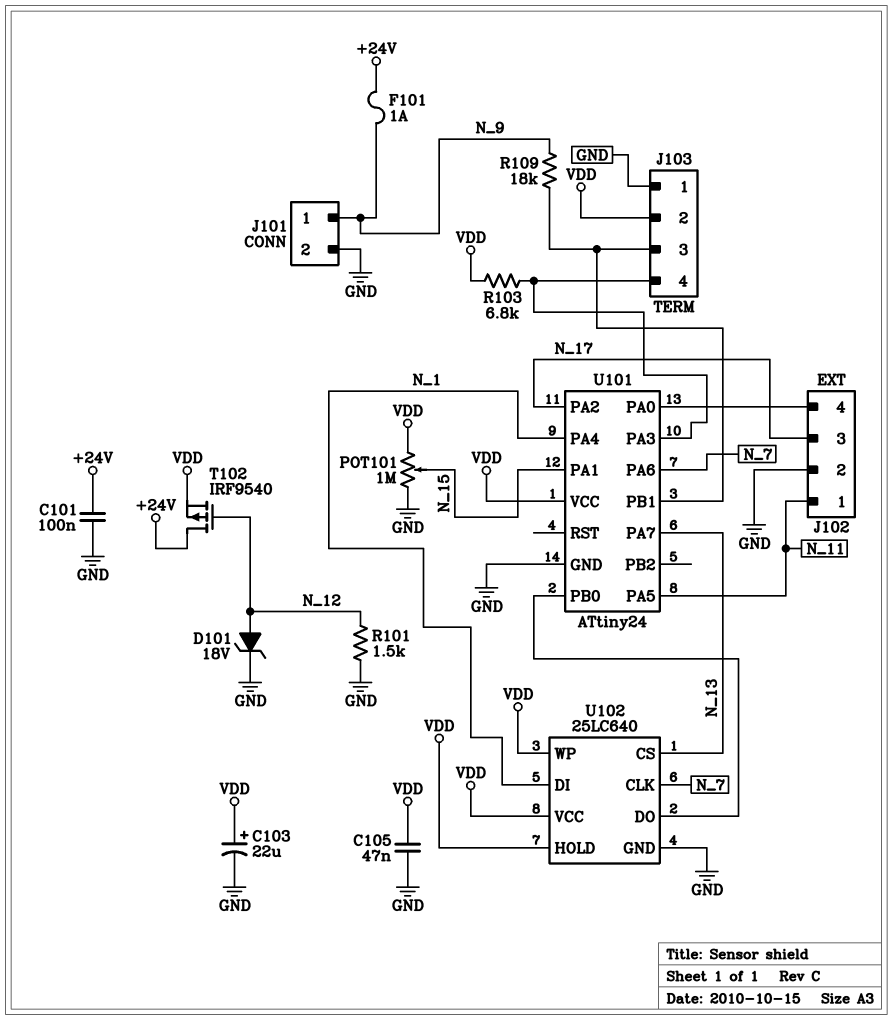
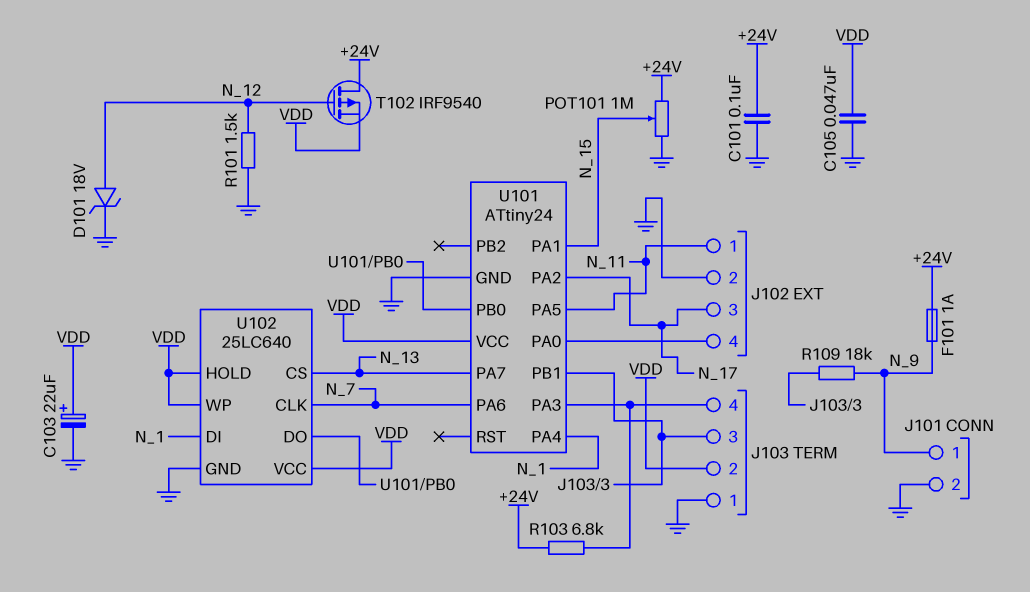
POT101: 1M (GND, VDD, wiper N_15) -> 1M (+24V, GND, wiper N_15)
R103: 6.8k (J103/4, VDD) -> 6.8k (+24V, J103/4)

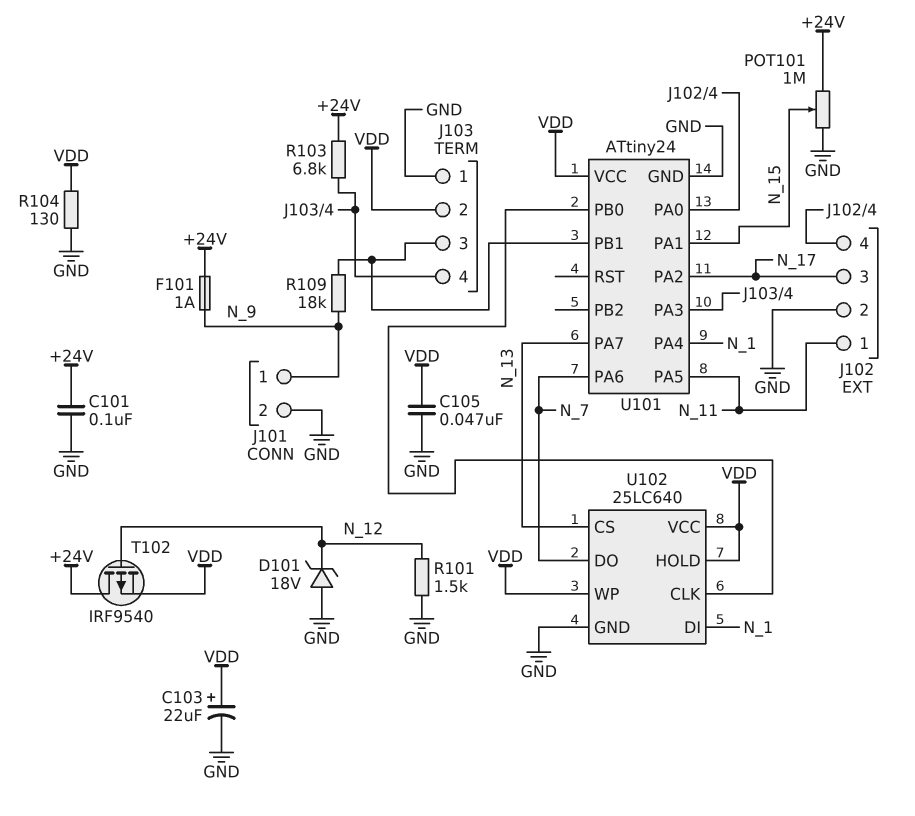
D101: zener 18V (A N_12, K GND) -> zener 18V (A GND, K N_12)
R104: none -> 130 (GND, VDD)
U102 pin CLK: N_7 -> U101/PB0
U102 pin DO: U101/PB0 -> N_7

